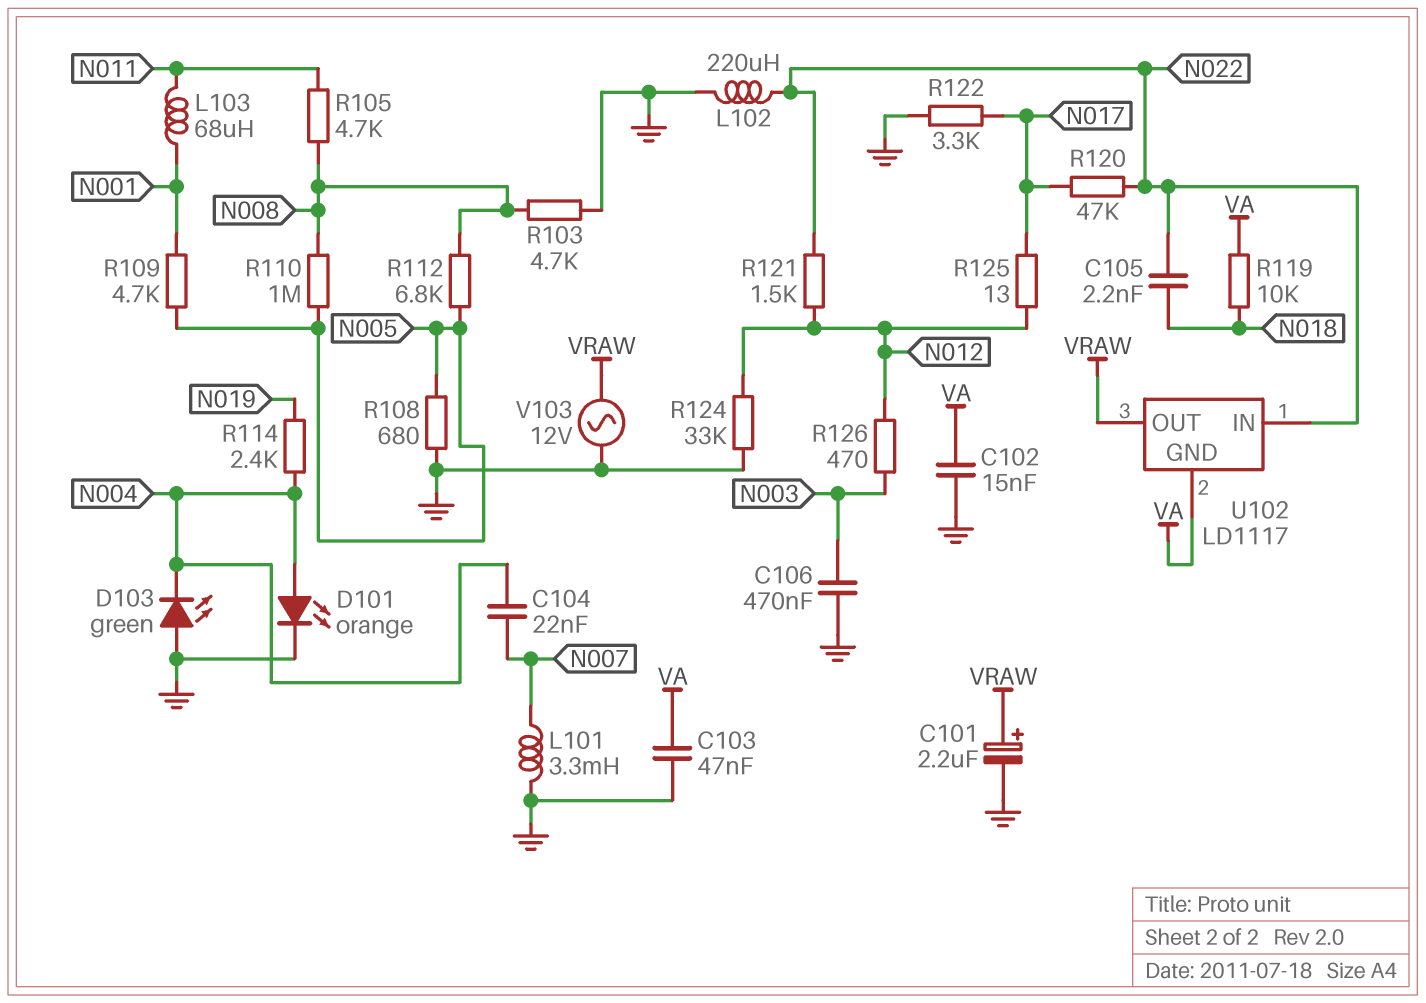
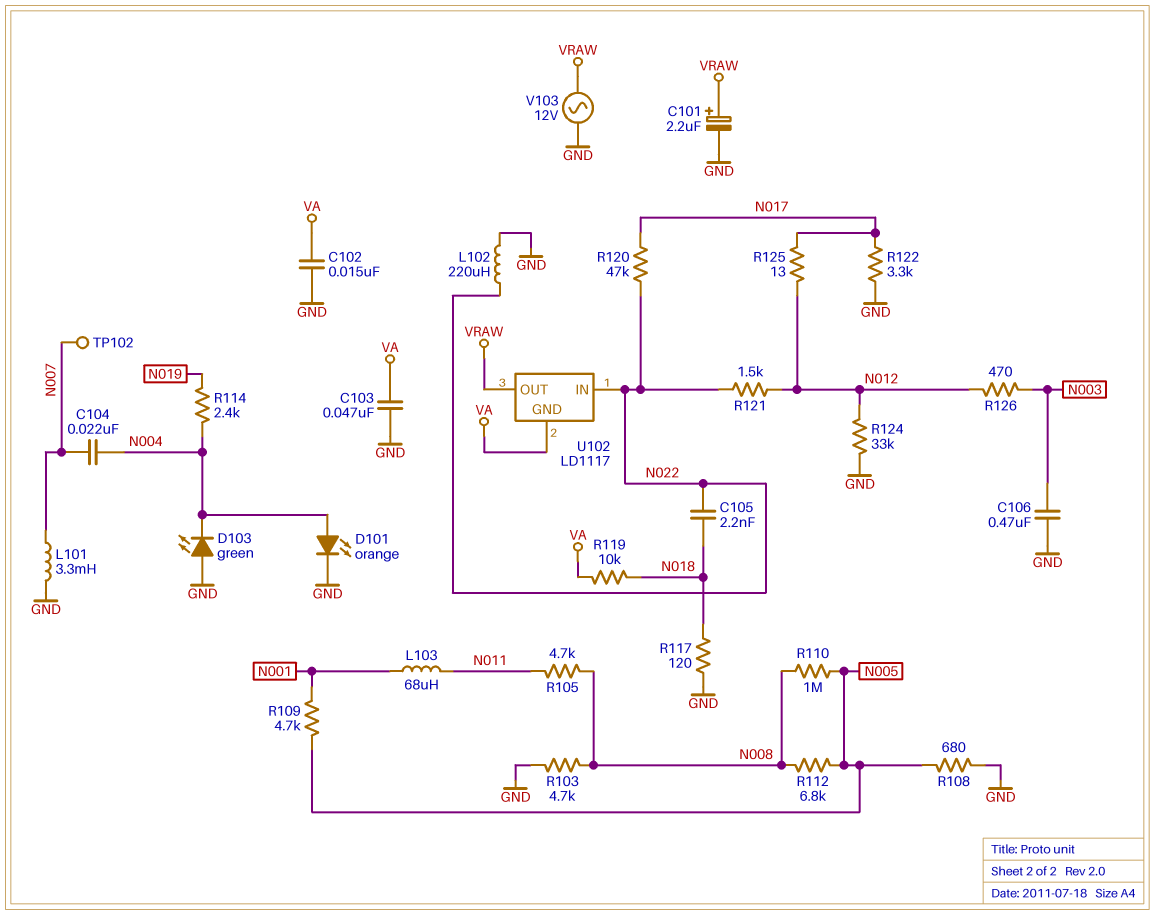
R117: none -> 120 (GND, N018)
TP102: none -> test point (N007)

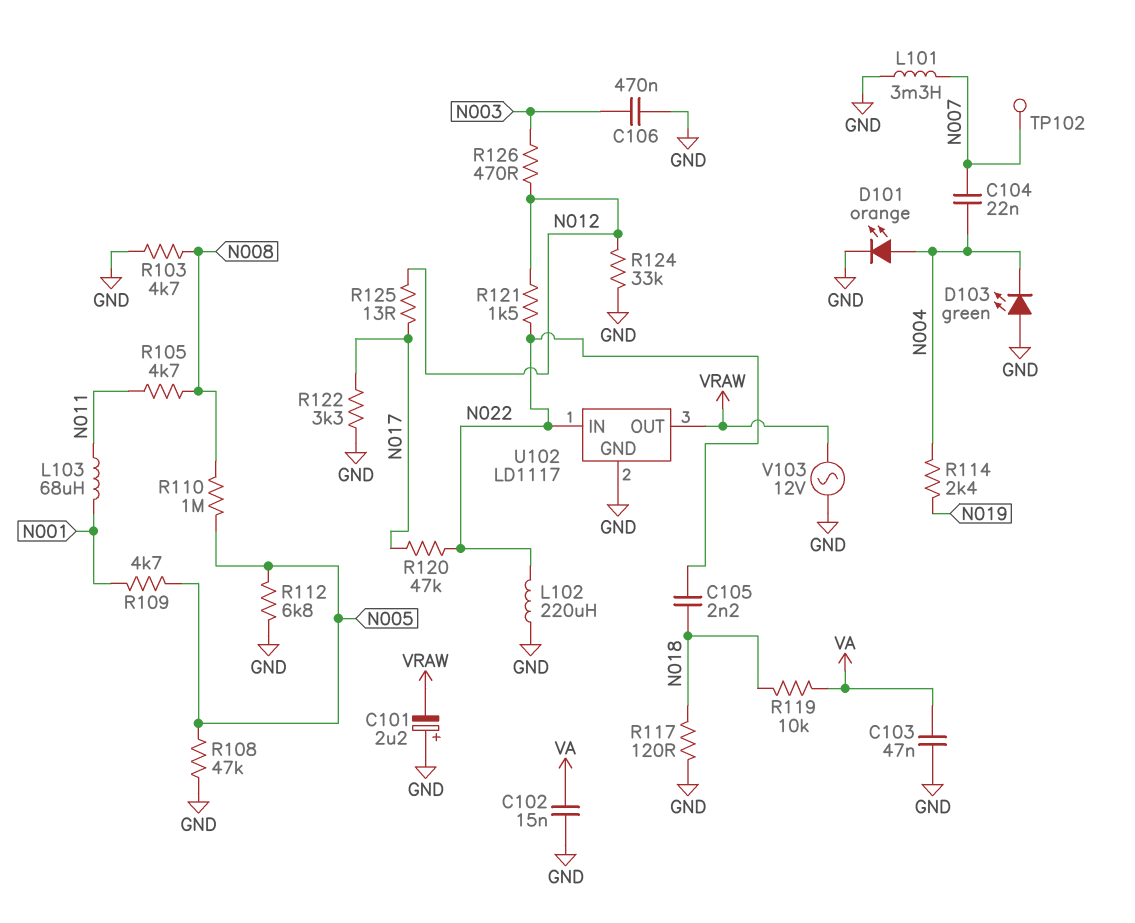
C101: 2.2uF (plus VRAW, minus GND) -> 2.2uF (plus GND, minus VRAW)
R108: 680 (GND, N005) -> 47k (GND, N005)
R112: 6.8k (N005, N008) -> 6.8k (GND, N005)
U102 pin GND: VA -> GND

